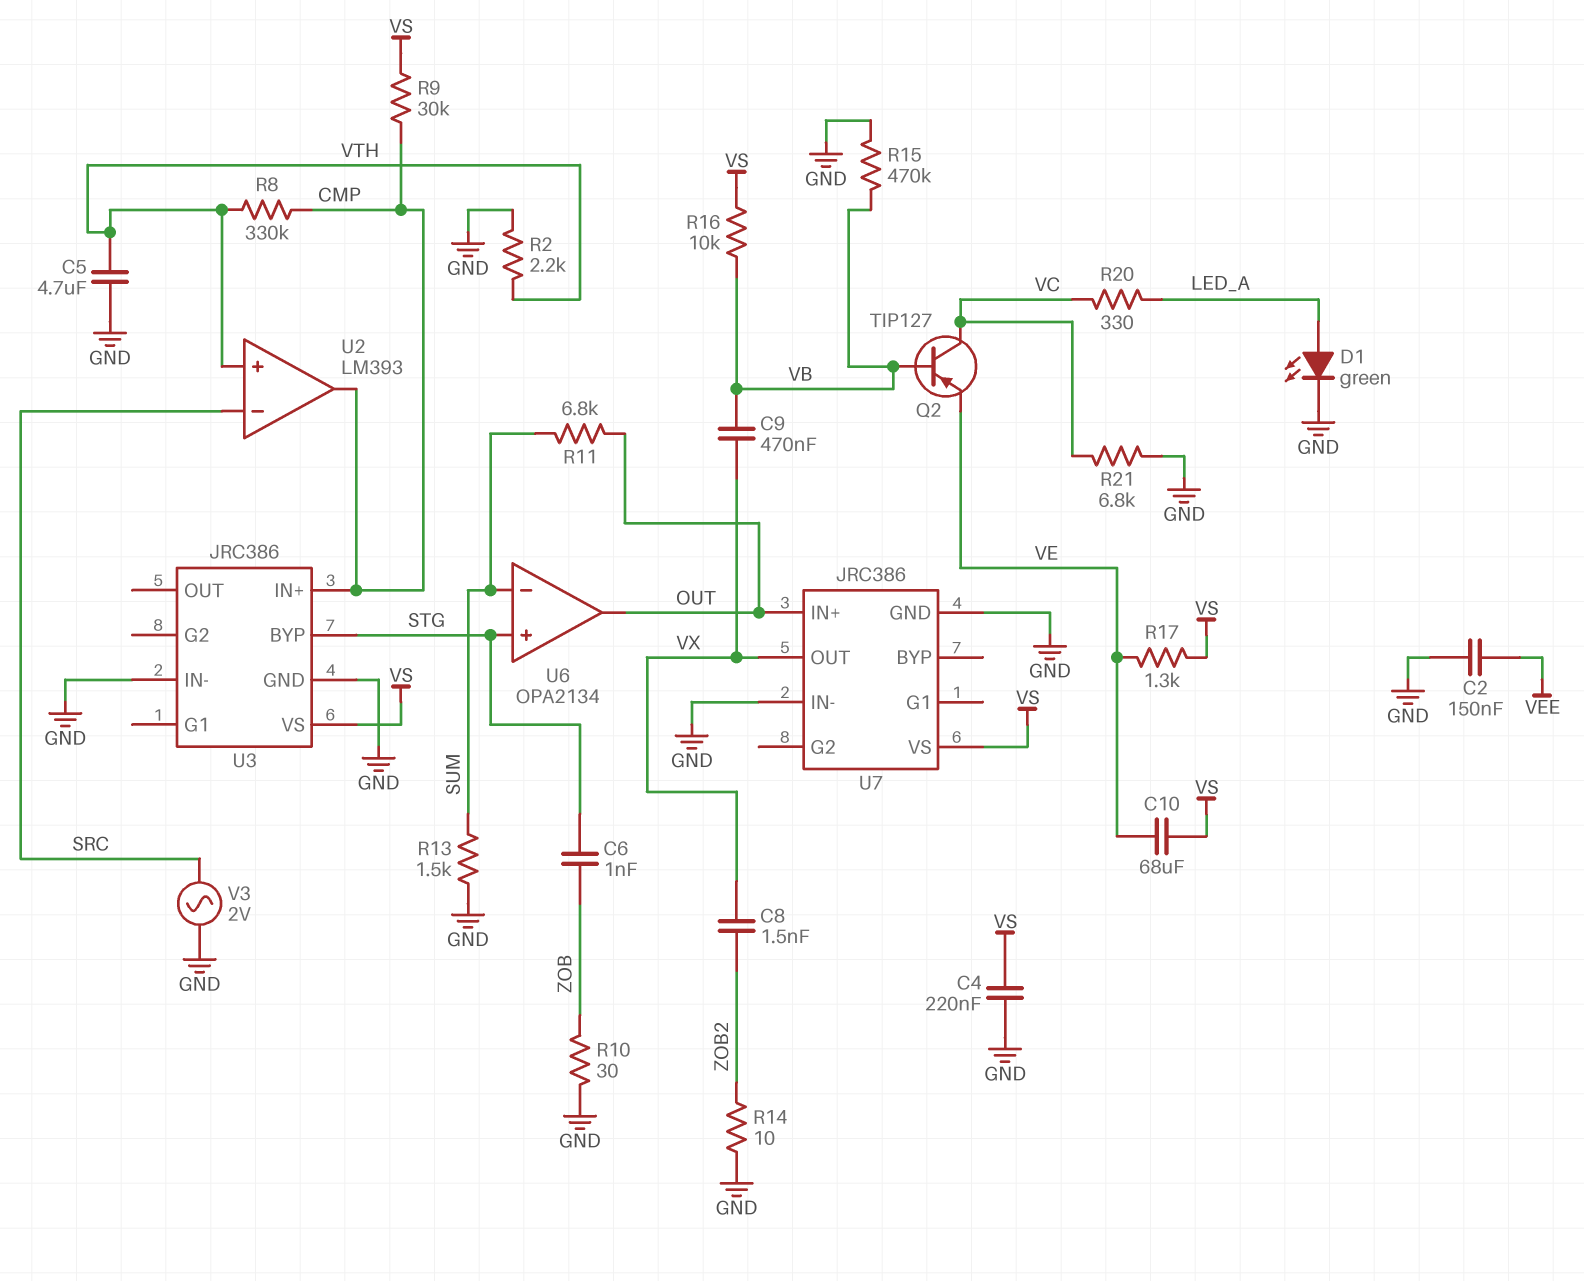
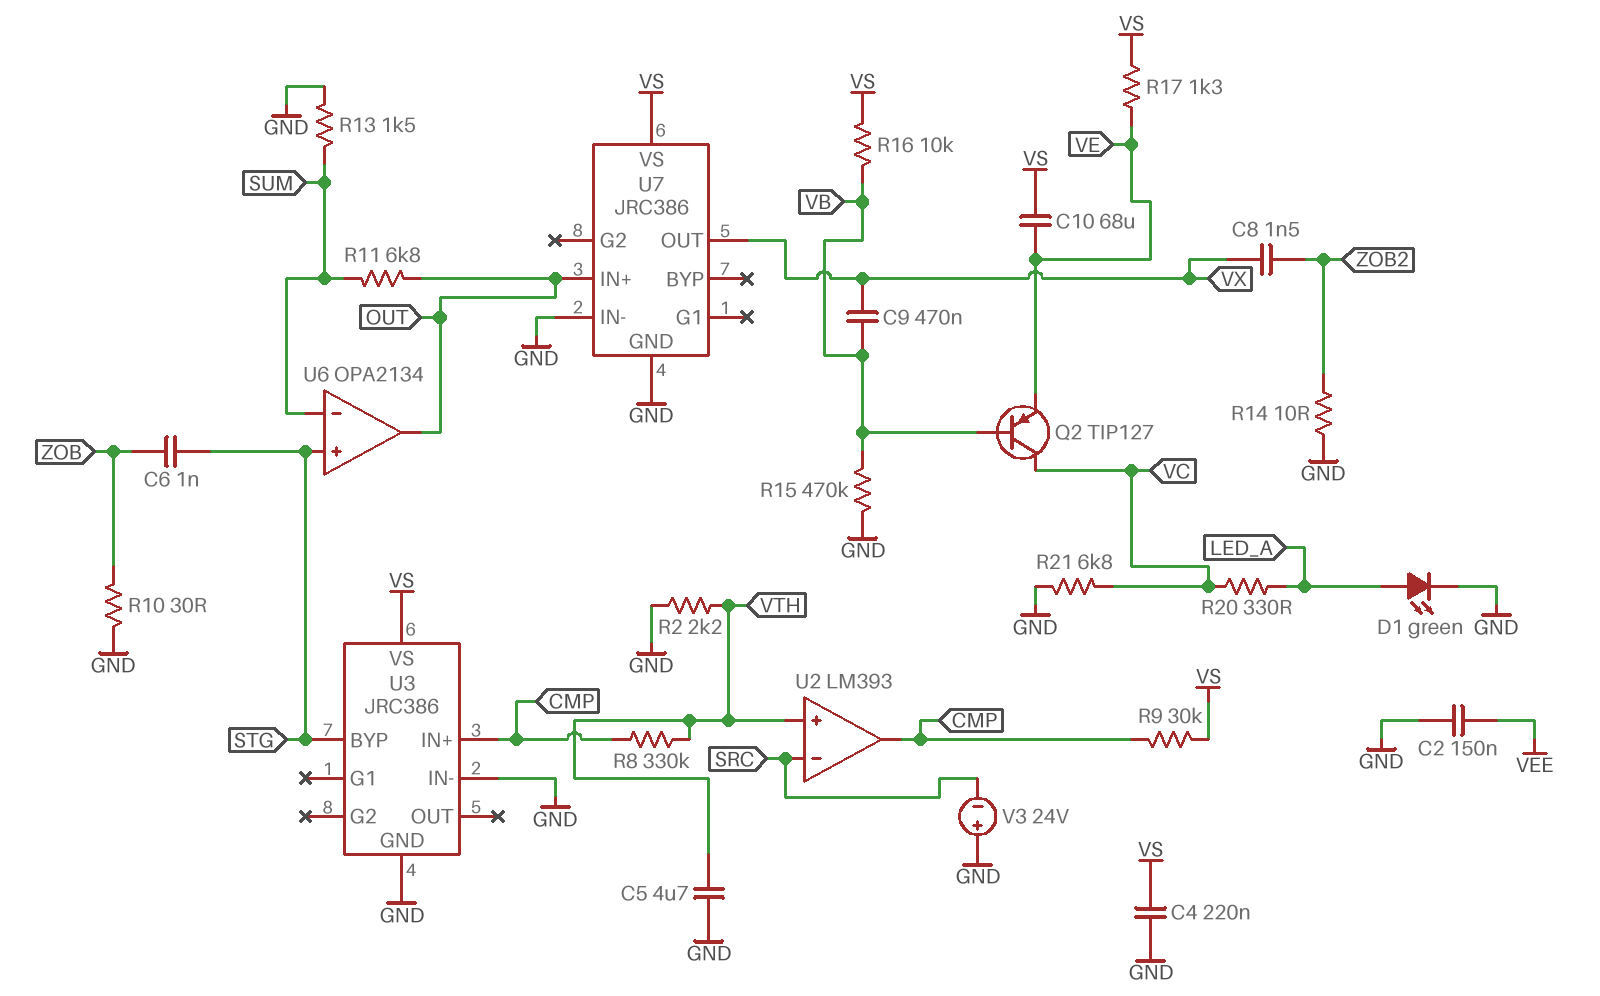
V3: AC 2V (GND, SRC) -> 24V (plus GND, minus SRC)

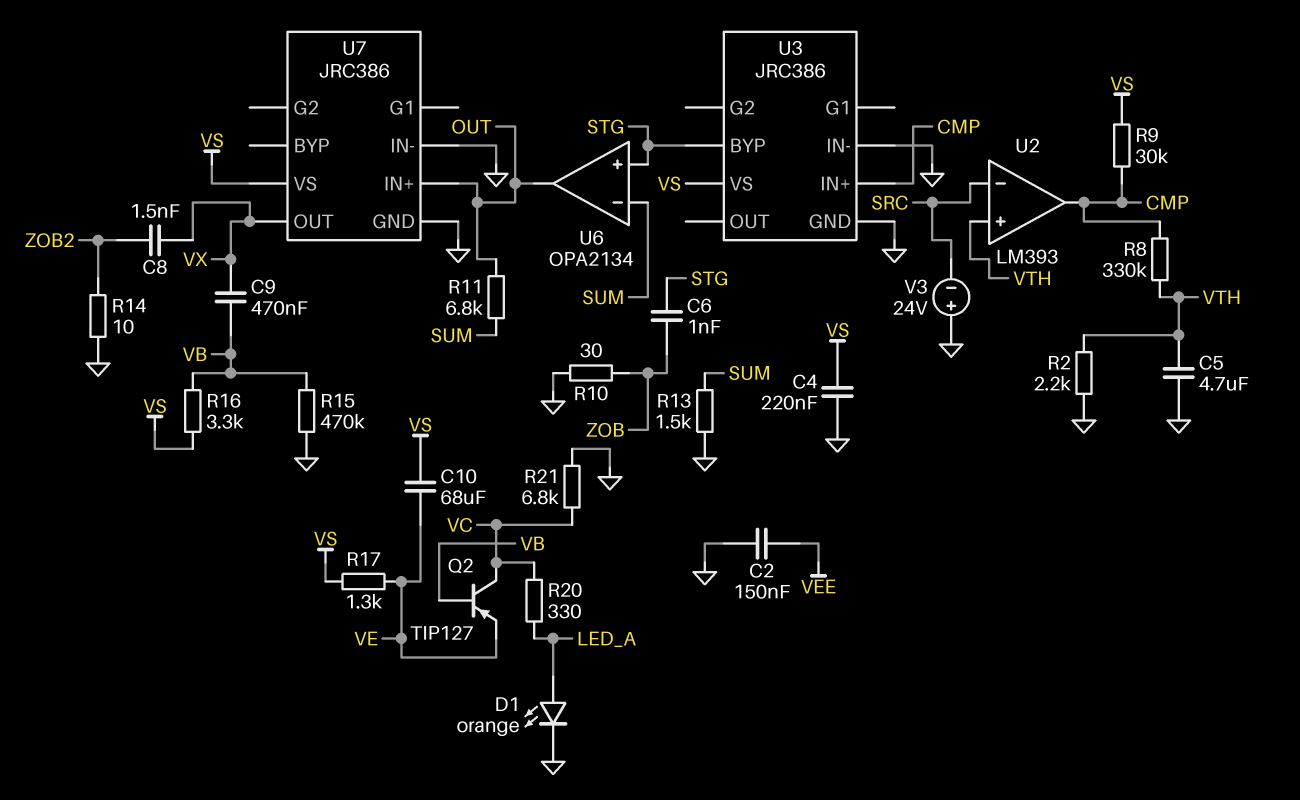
D1: LED green (A LED_A, K GND) -> LED orange (A LED_A, K GND)
R16: 10k (VB, VS) -> 3.3k (VB, VS)

